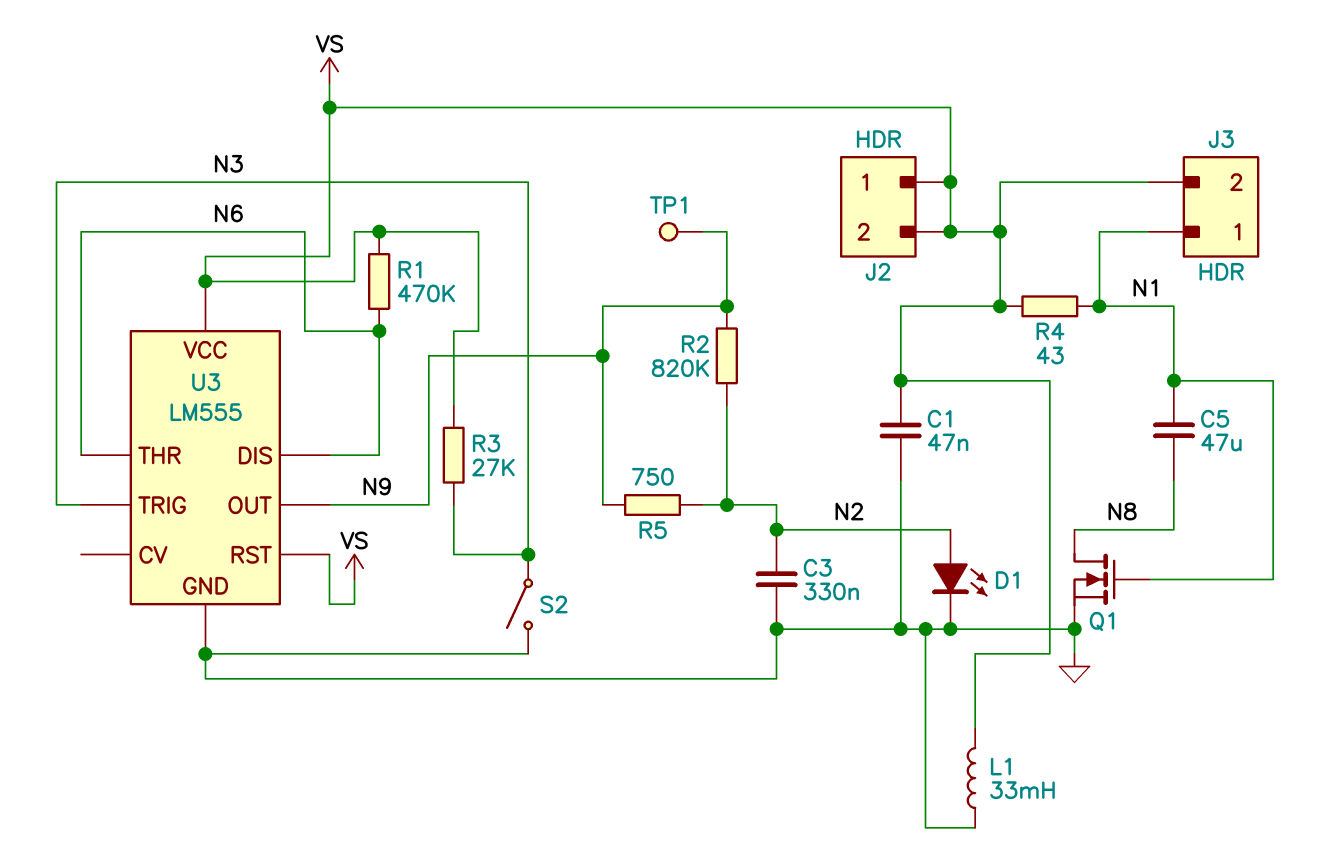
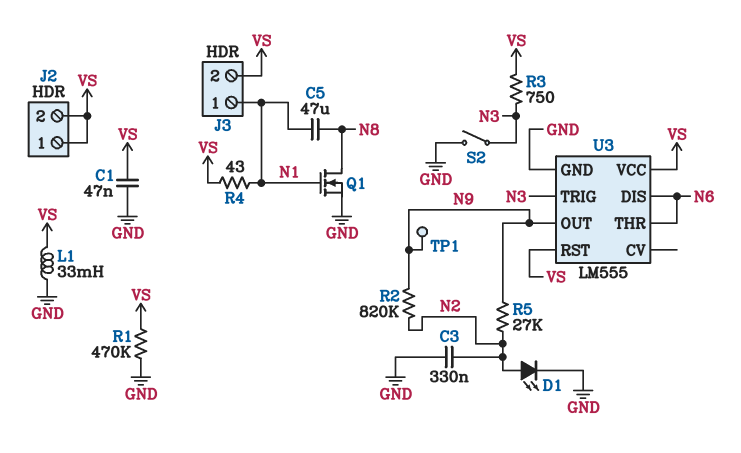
R1: 470k (N6, VS) -> 470k (GND, VS)
R3: 27k (N3, VS) -> 750 (N3, VS)
R5: 750 (N2, N9) -> 27k (N2, N9)

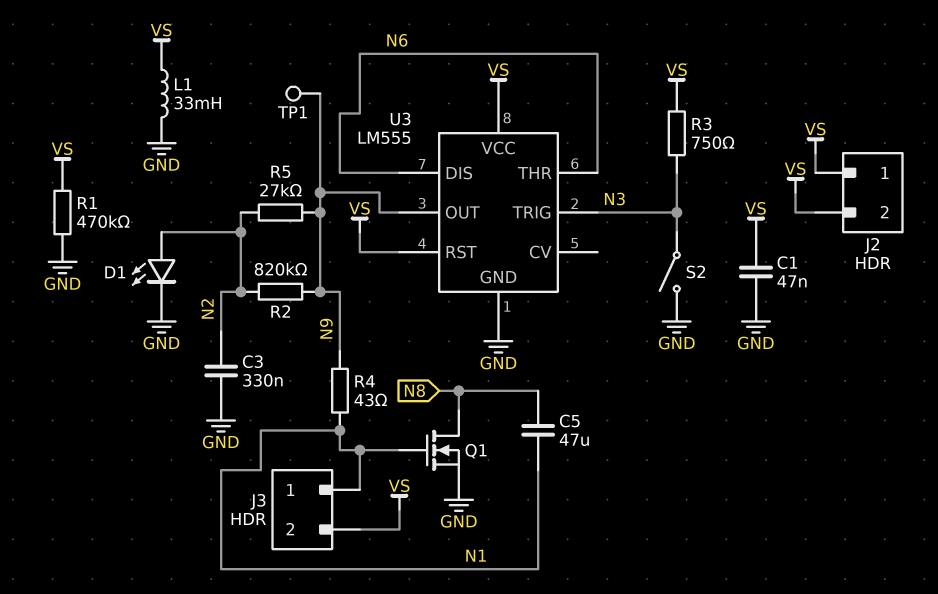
R4: 43 (N1, VS) -> 43 (N1, N9)

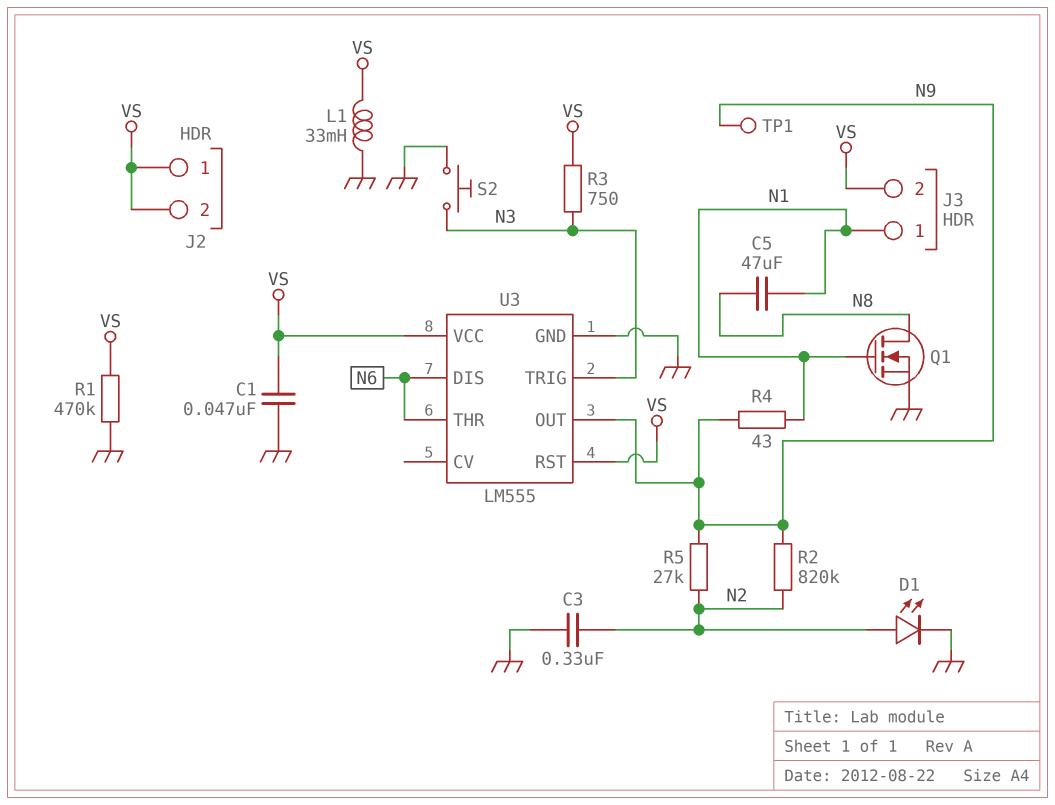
S2: switch (GND, N3) -> button (GND, N3)

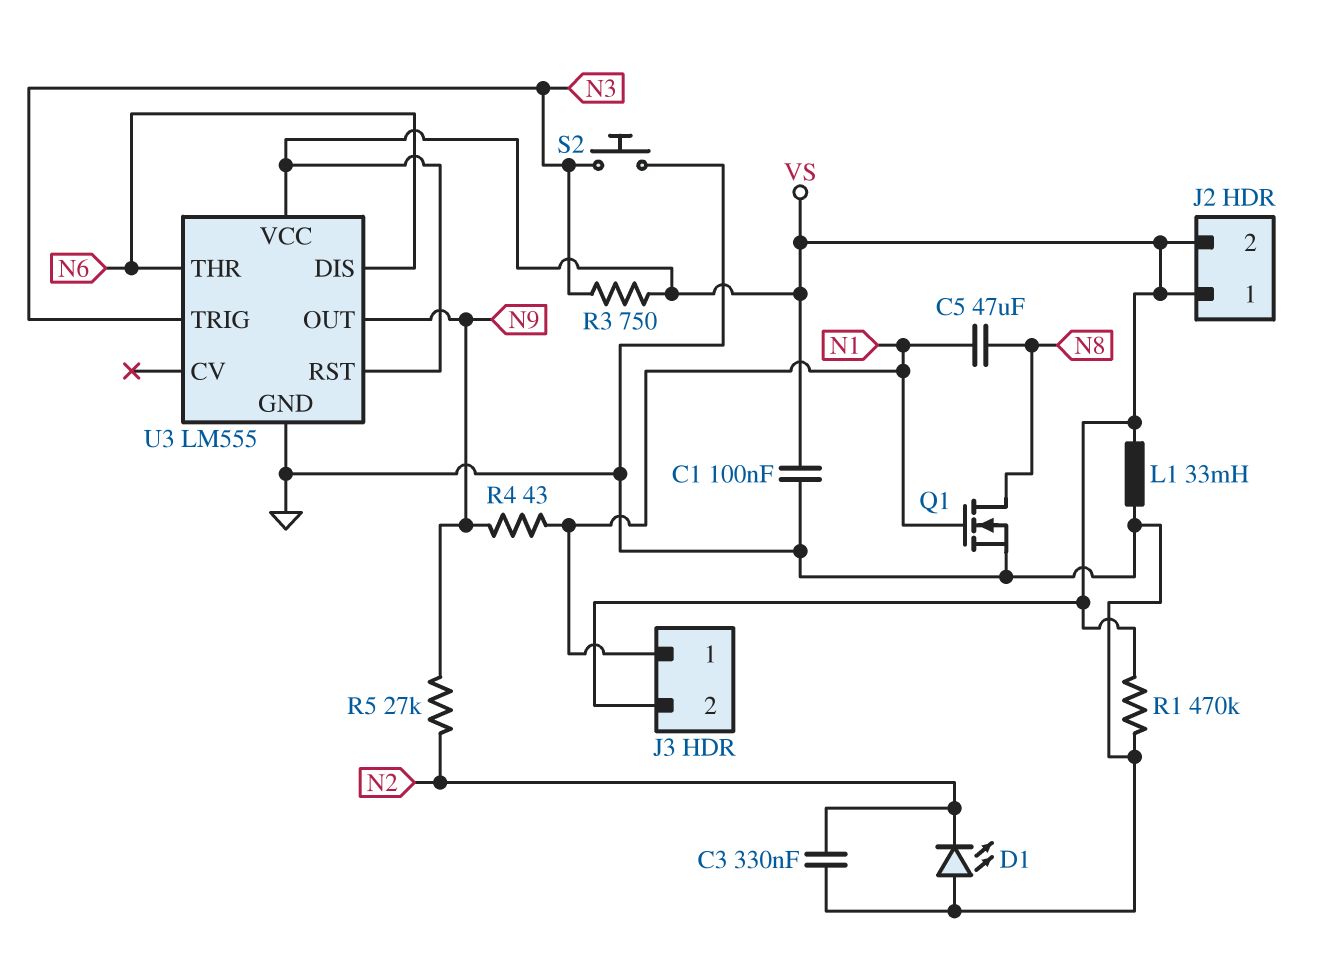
C1: 47nF (GND, VS) -> 100nF (GND, VS)
D1: LED (A N2, K GND) -> LED (A GND, K N2)
R2: 820k (N2, N9) -> none
TP1: test point (N9) -> none

